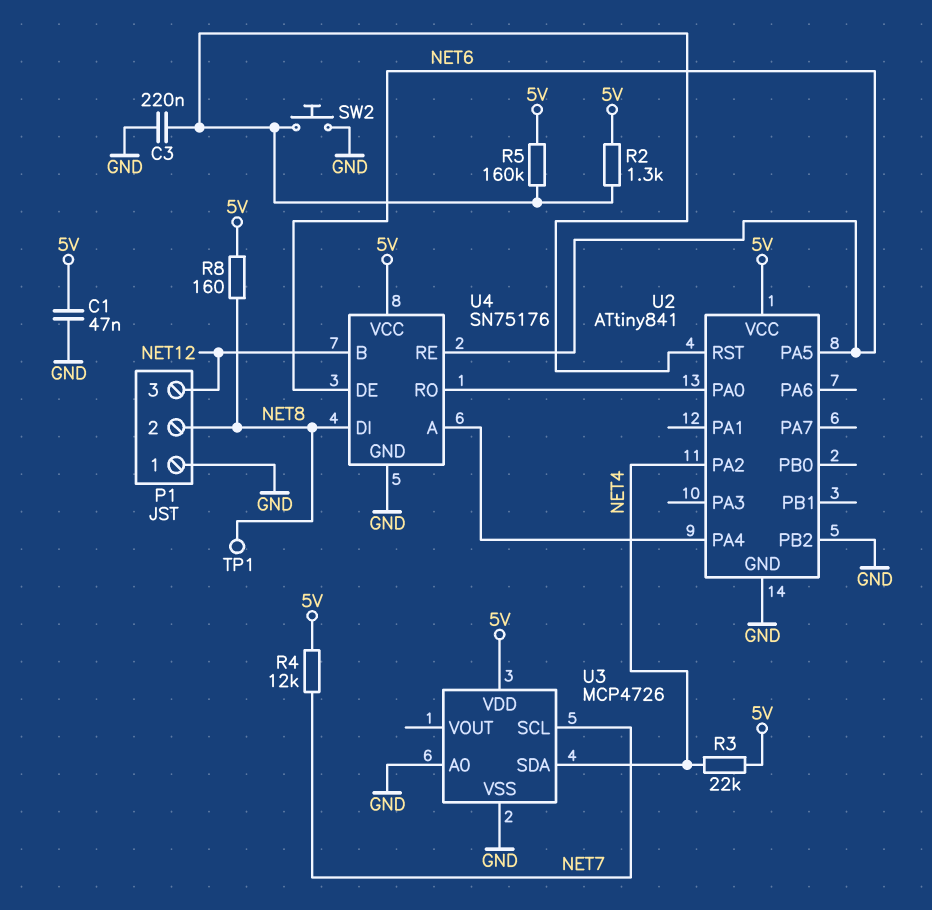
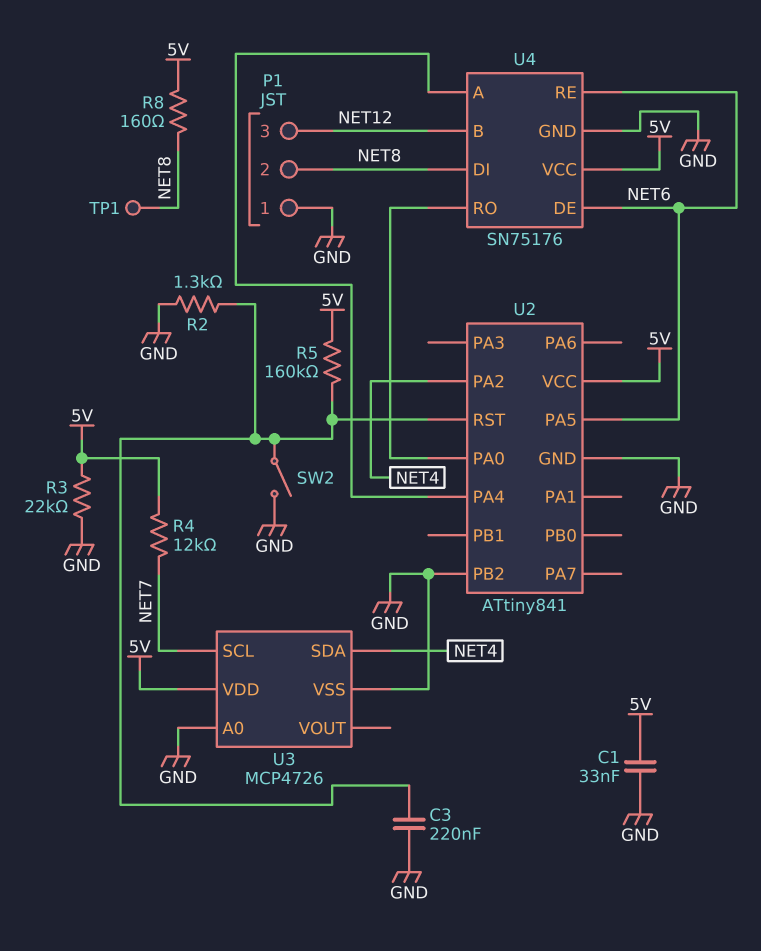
C1: 47nF (5V, GND) -> 33nF (5V, GND)
R2: 1.3k (5V, U2/RST) -> 1.3k (GND, U2/RST)
R3: 22k (5V, NET4) -> 22k (5V, GND)
SW2: button (GND, U2/RST) -> switch (GND, U2/RST)

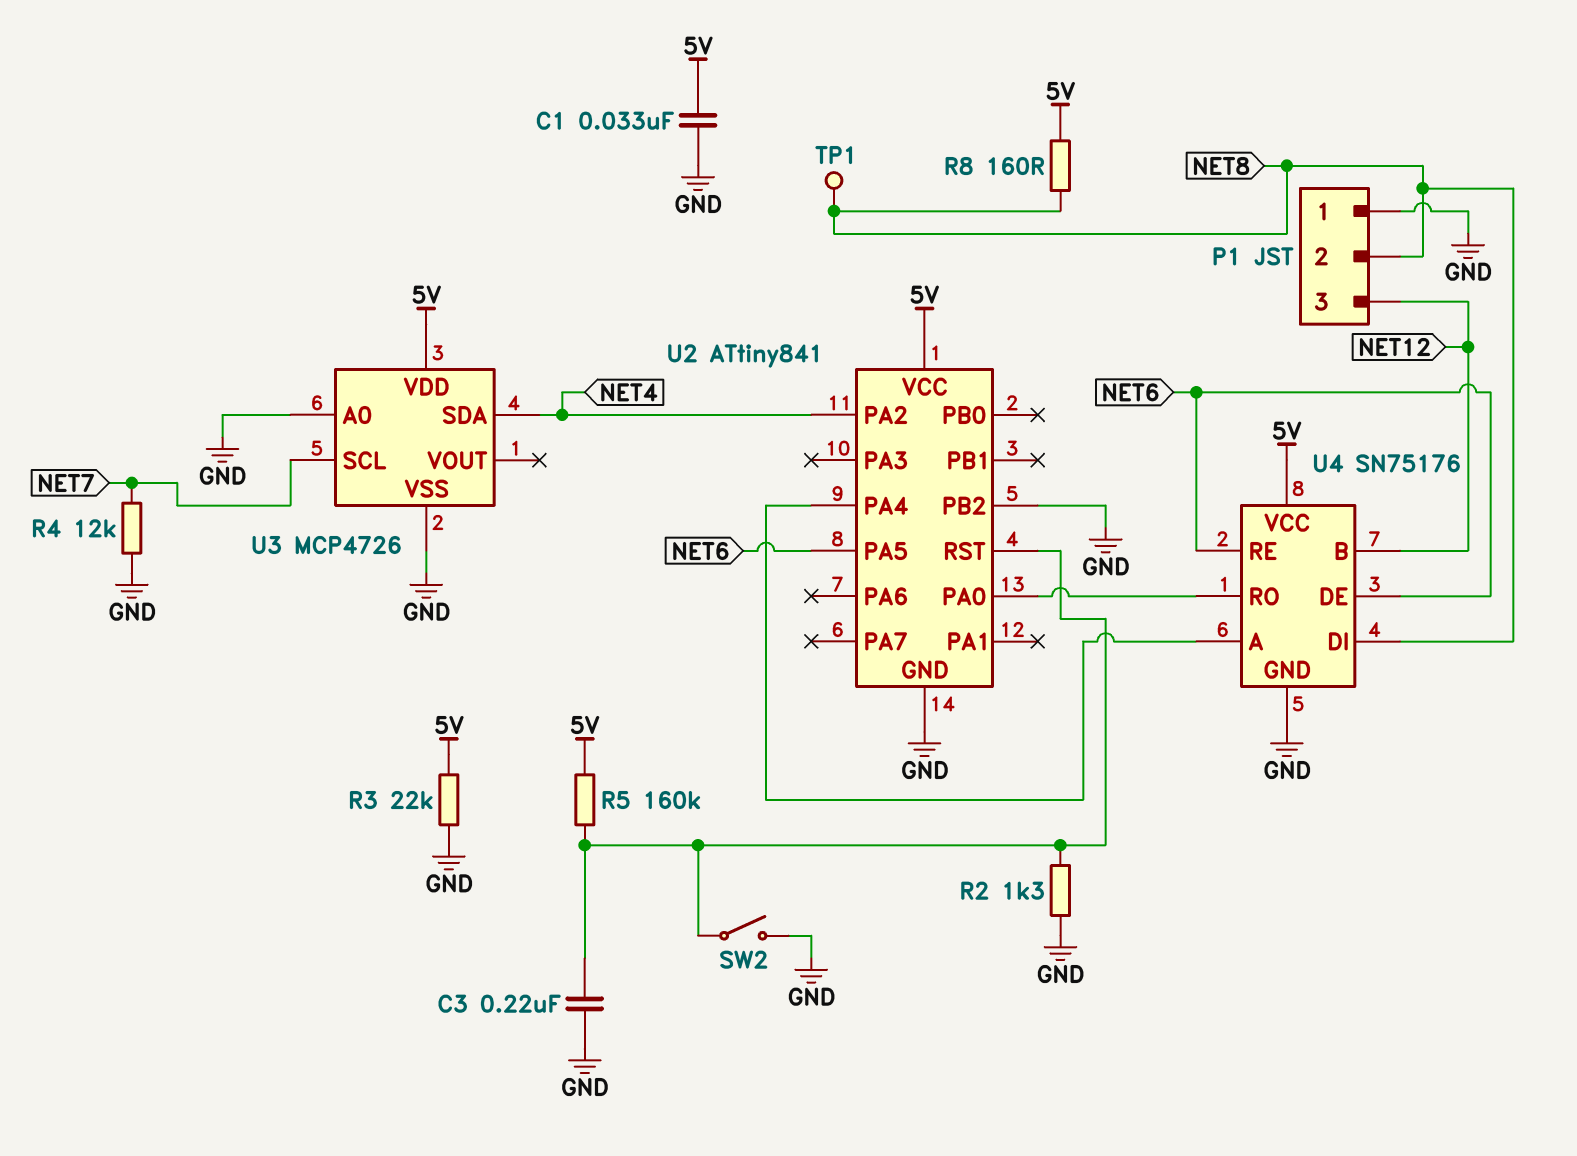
R4: 12k (5V, NET7) -> 12k (GND, NET7)

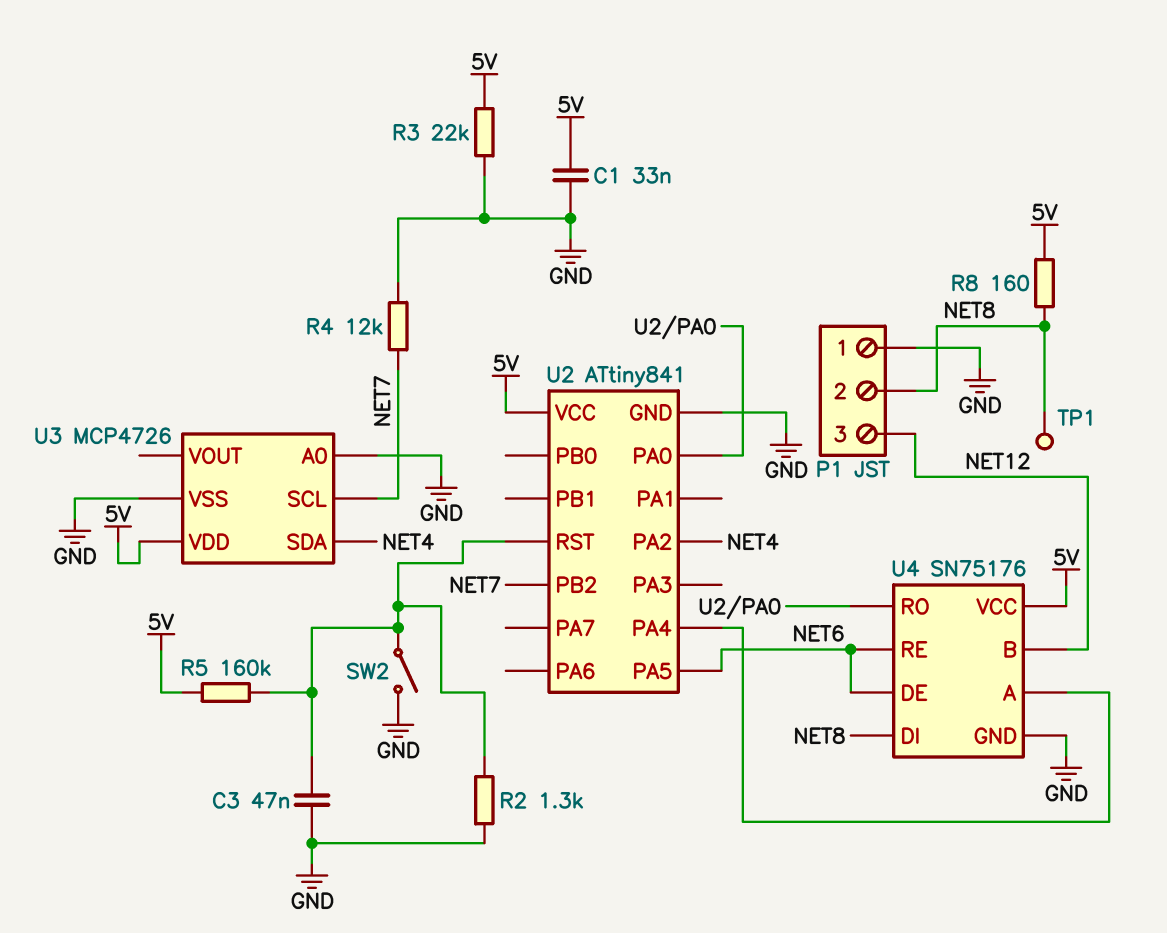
C3: 220nF (GND, U2/RST) -> 47nF (GND, U2/RST)
U2 pin PB2: GND -> NET7

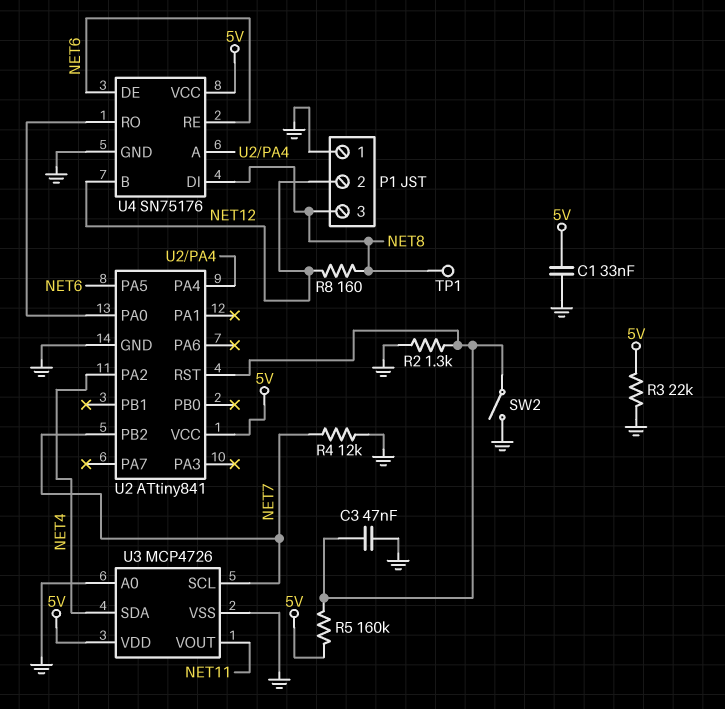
P1 pin 2: NET8 -> NET12
P1 pin 3: NET12 -> NET8
R8: 160 (5V, NET8) -> 160 (NET8, NET12)
U3 pin VOUT: none -> NET11

